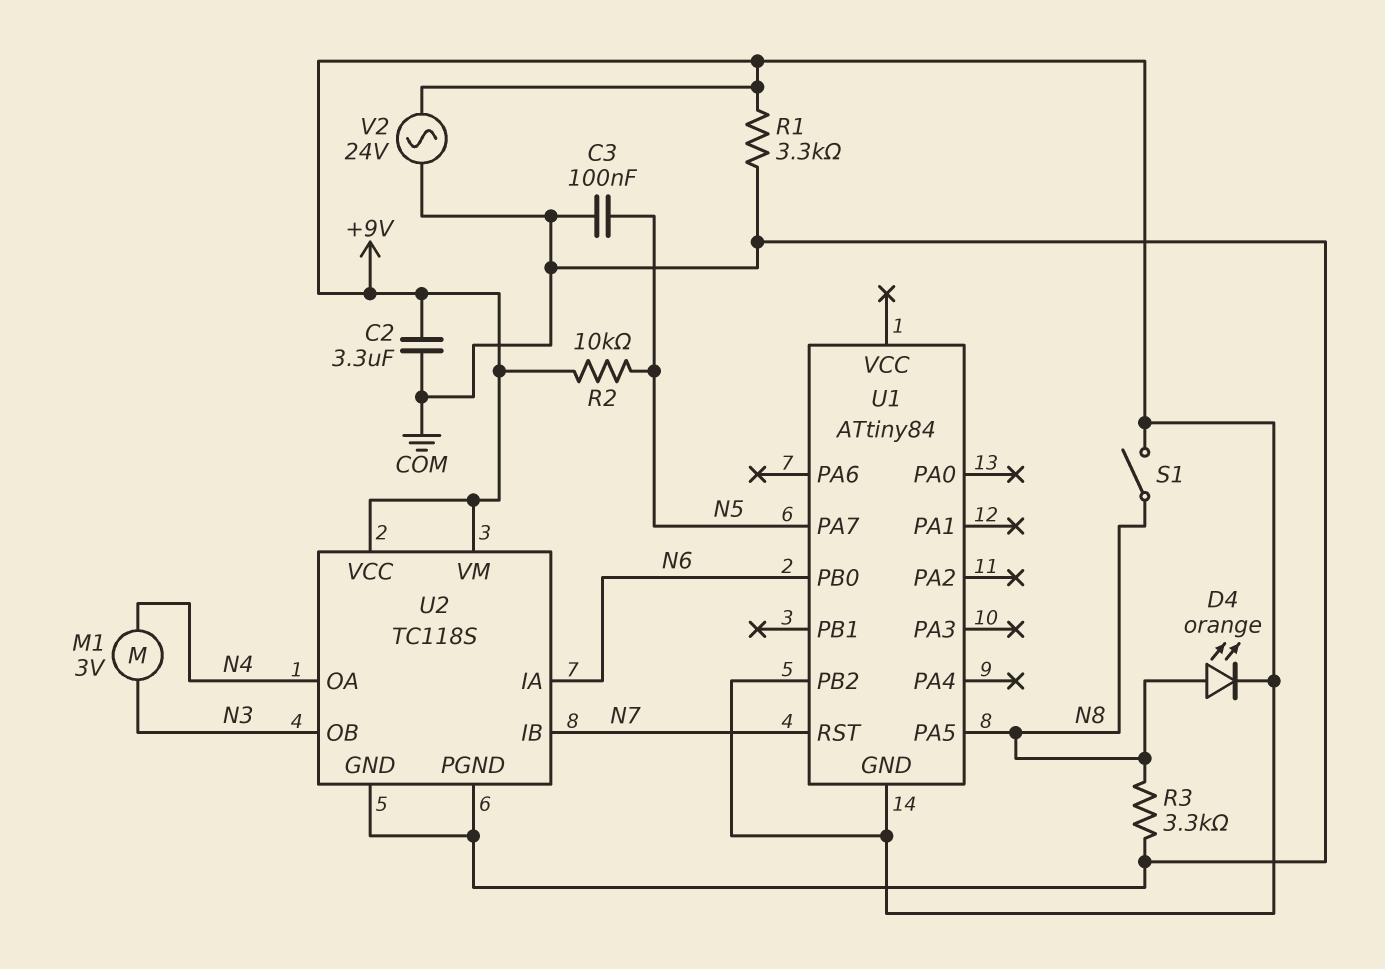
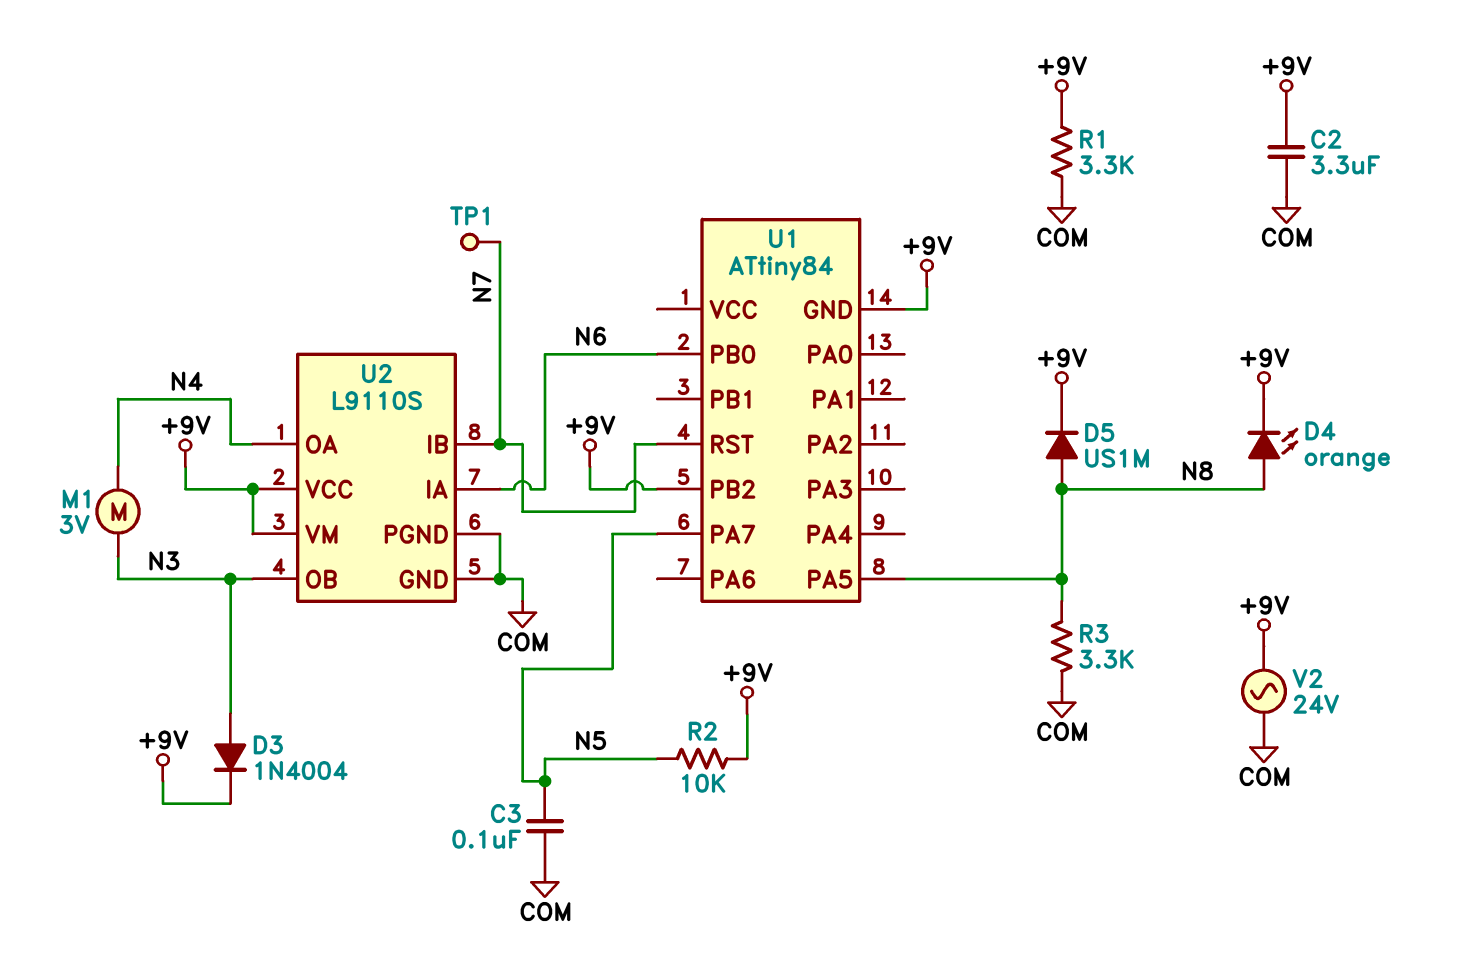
D3: none -> diode 1N4004 (A N3, K +9V)
D5: none -> diode US1M (A N8, K +9V)
S1: switch (+9V, N8) -> none
TP1: none -> test point (N7)
U2: TC118S -> L9110S

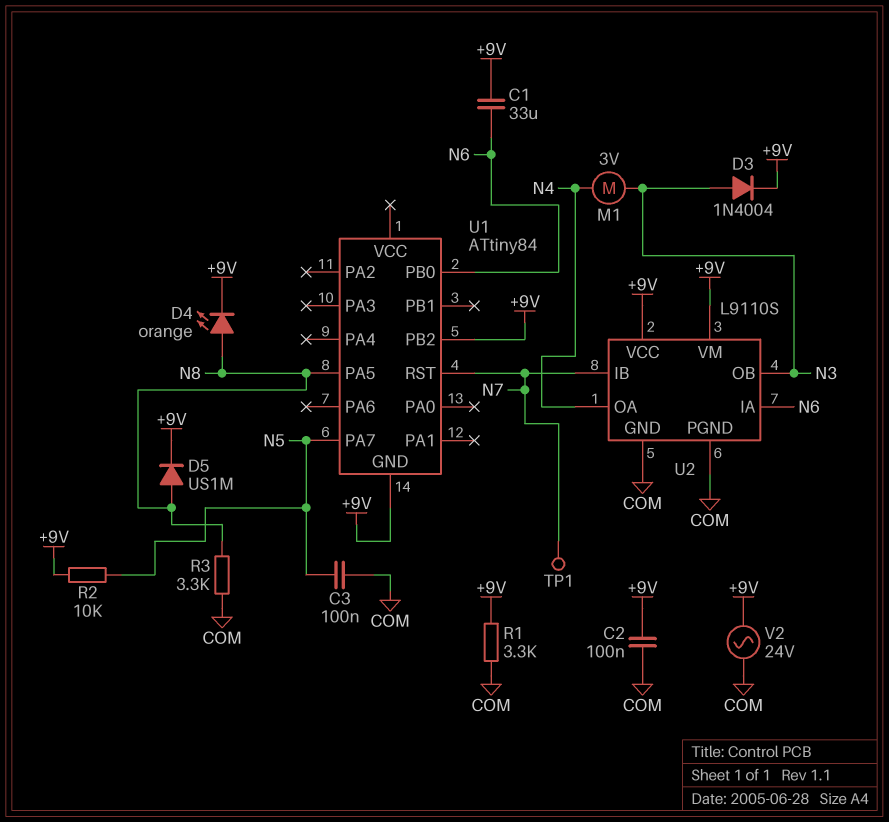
C1: none -> 33uF (+9V, N6)
C2: 3.3uF (+9V, COM) -> 100nF (+9V, COM)

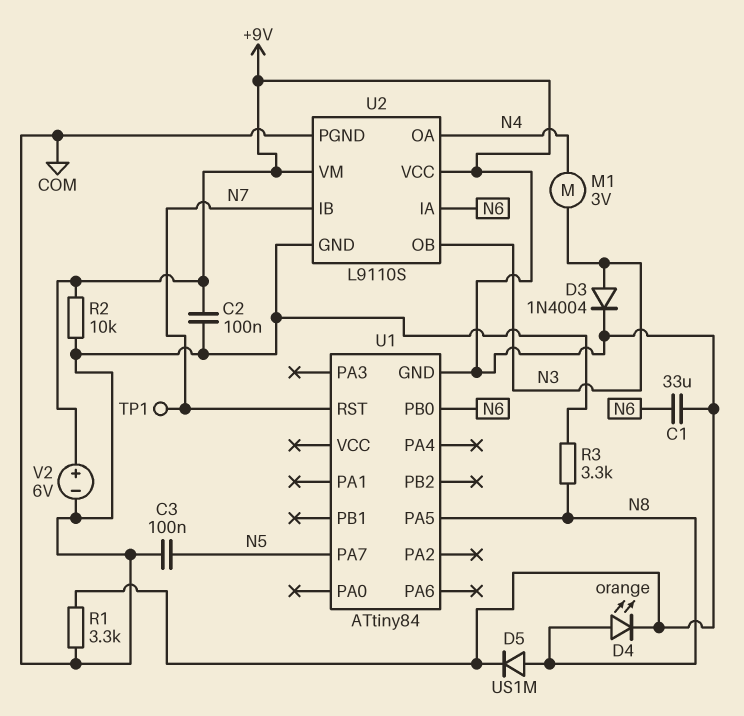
R2: 10k (+9V, N5) -> 10k (+9V, COM)
U1 pin PB2: +9V -> none
V2: AC 24V (+9V, COM) -> 6V (plus +9V, minus COM)

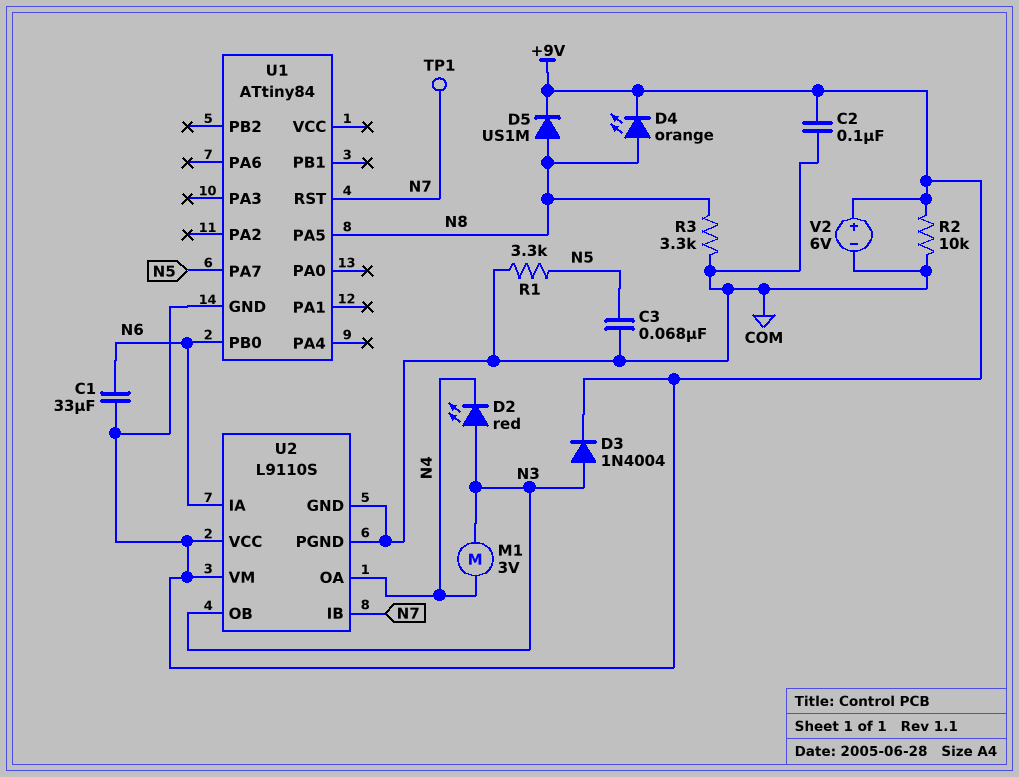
C3: 100nF (COM, N5) -> 68nF (COM, N5)
D2: none -> LED red (A N3, K N4)
R1: 3.3k (+9V, COM) -> 3.3k (COM, N5)

